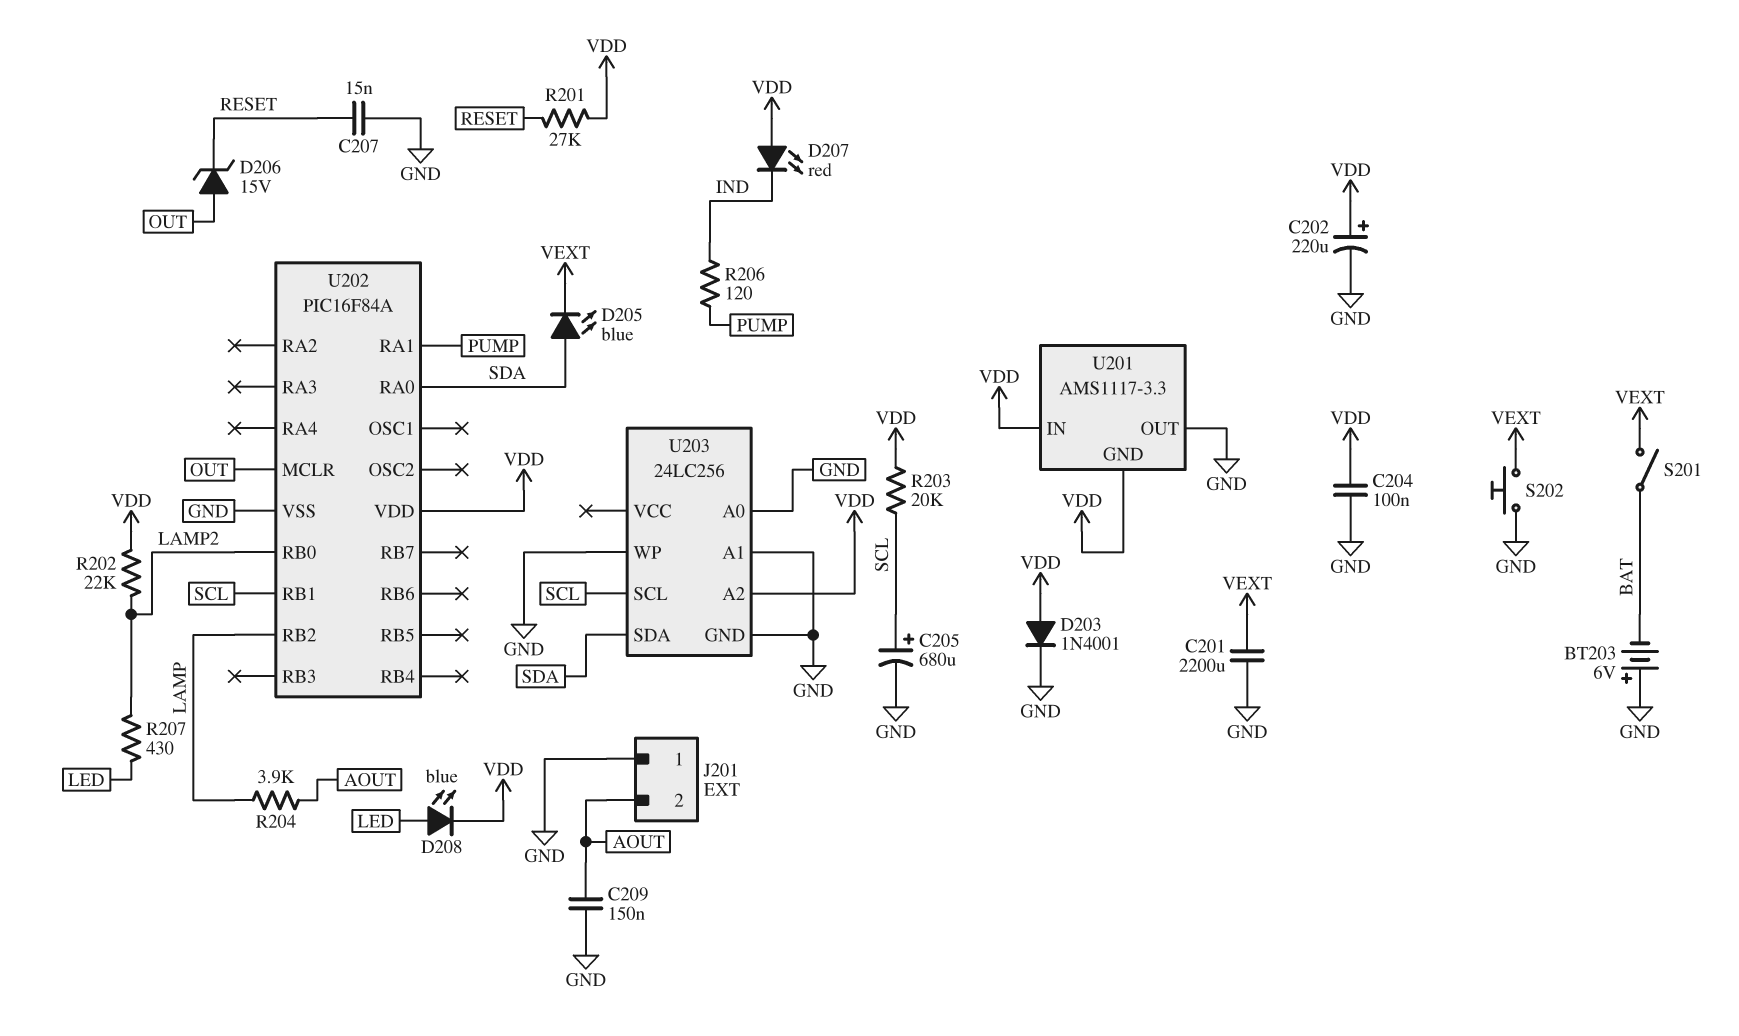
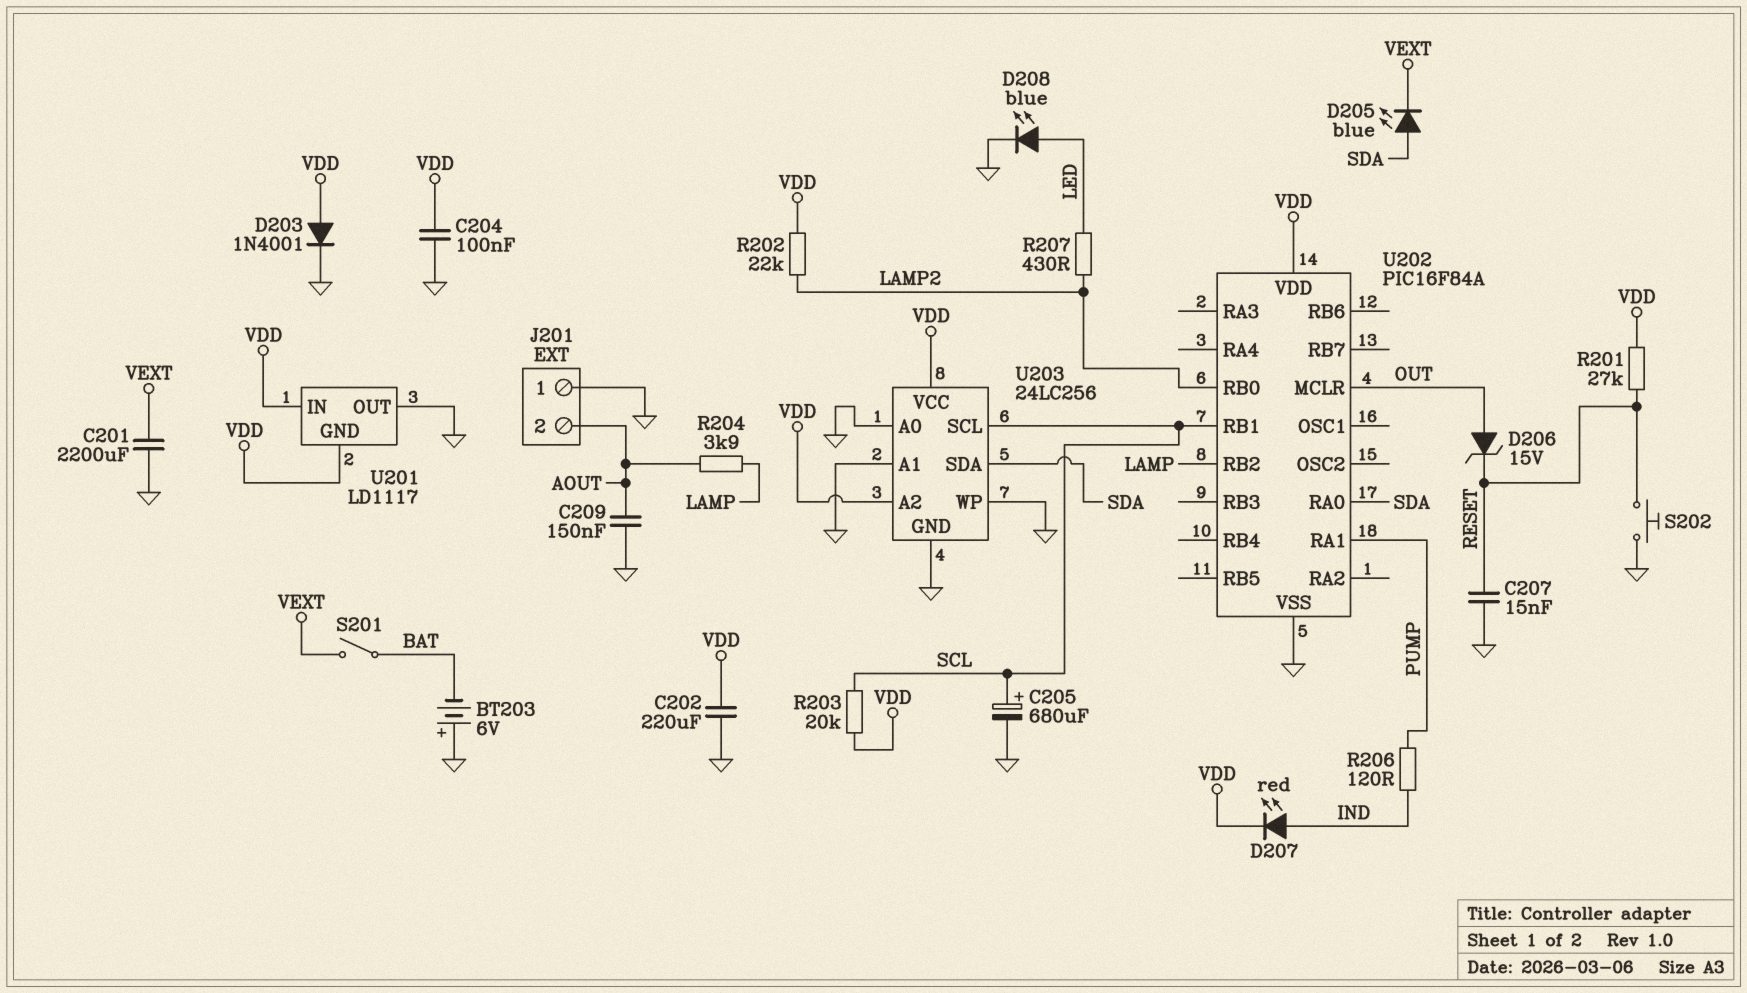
C202: 220uF (plus VDD, minus GND) -> 220uF (GND, VDD)
D207: LED red (A VDD, K IND) -> LED red (A IND, K VDD)
D208: LED blue (A LED, K VDD) -> LED blue (A LED, K GND)
S202: button (GND, VEXT) -> button (GND, RESET)
U201: AMS1117-3.3 -> LD1117
U203 pin VCC: none -> VDD

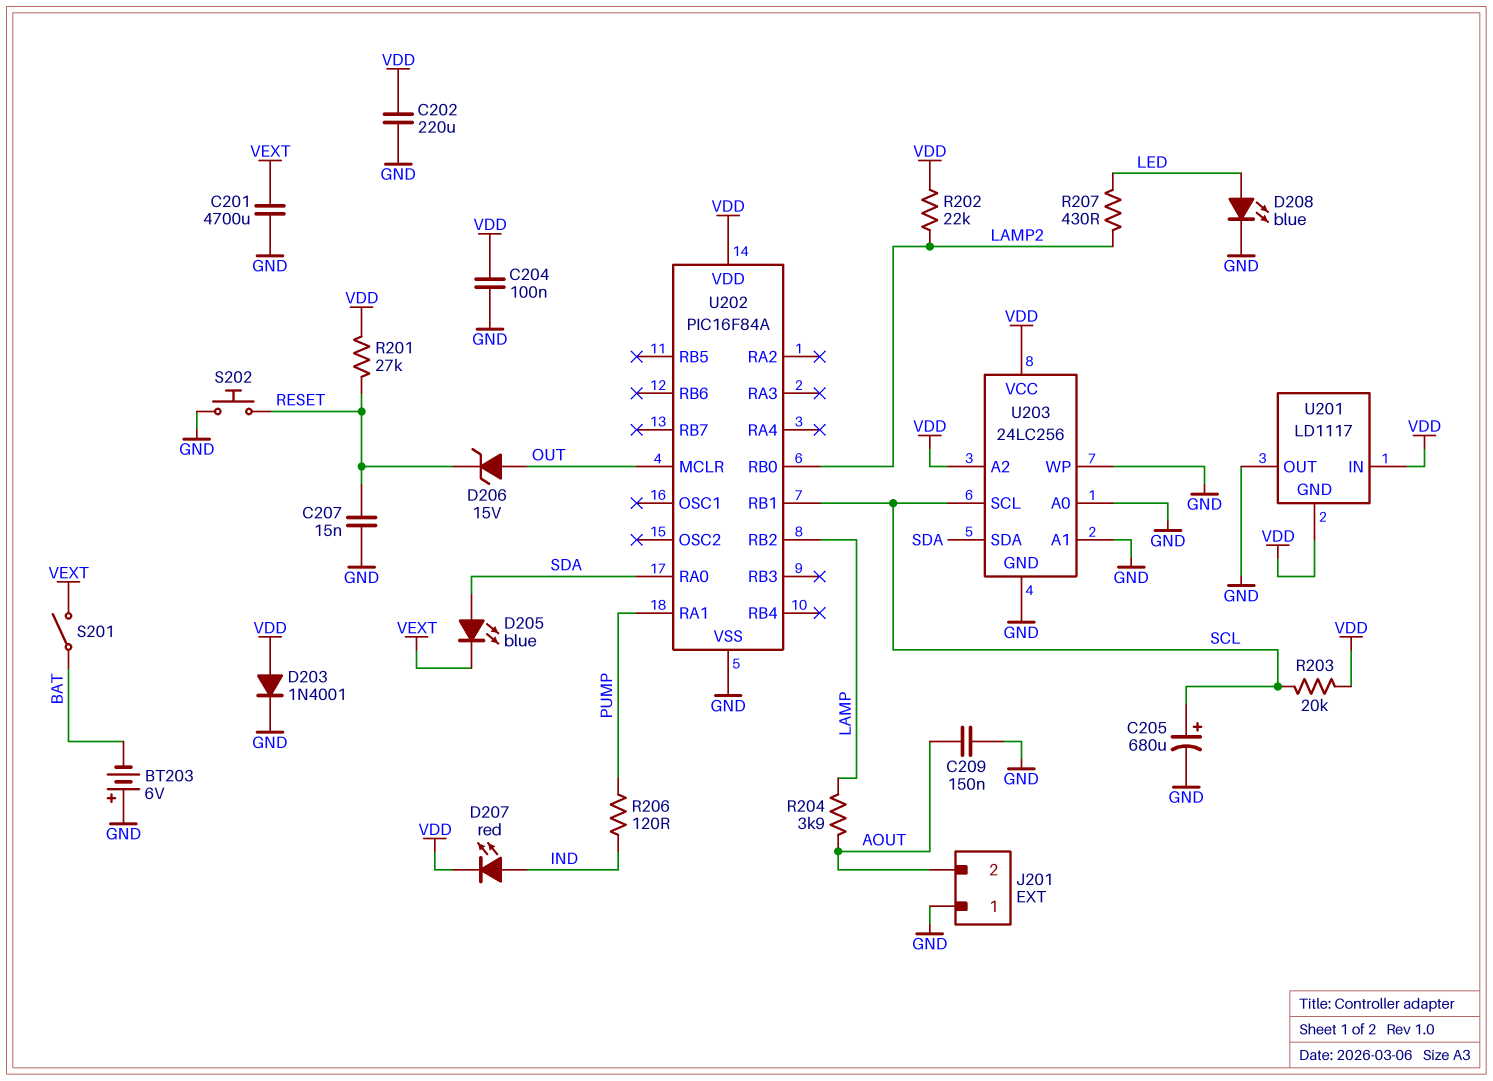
C201: 2200uF (GND, VEXT) -> 4700uF (GND, VEXT)

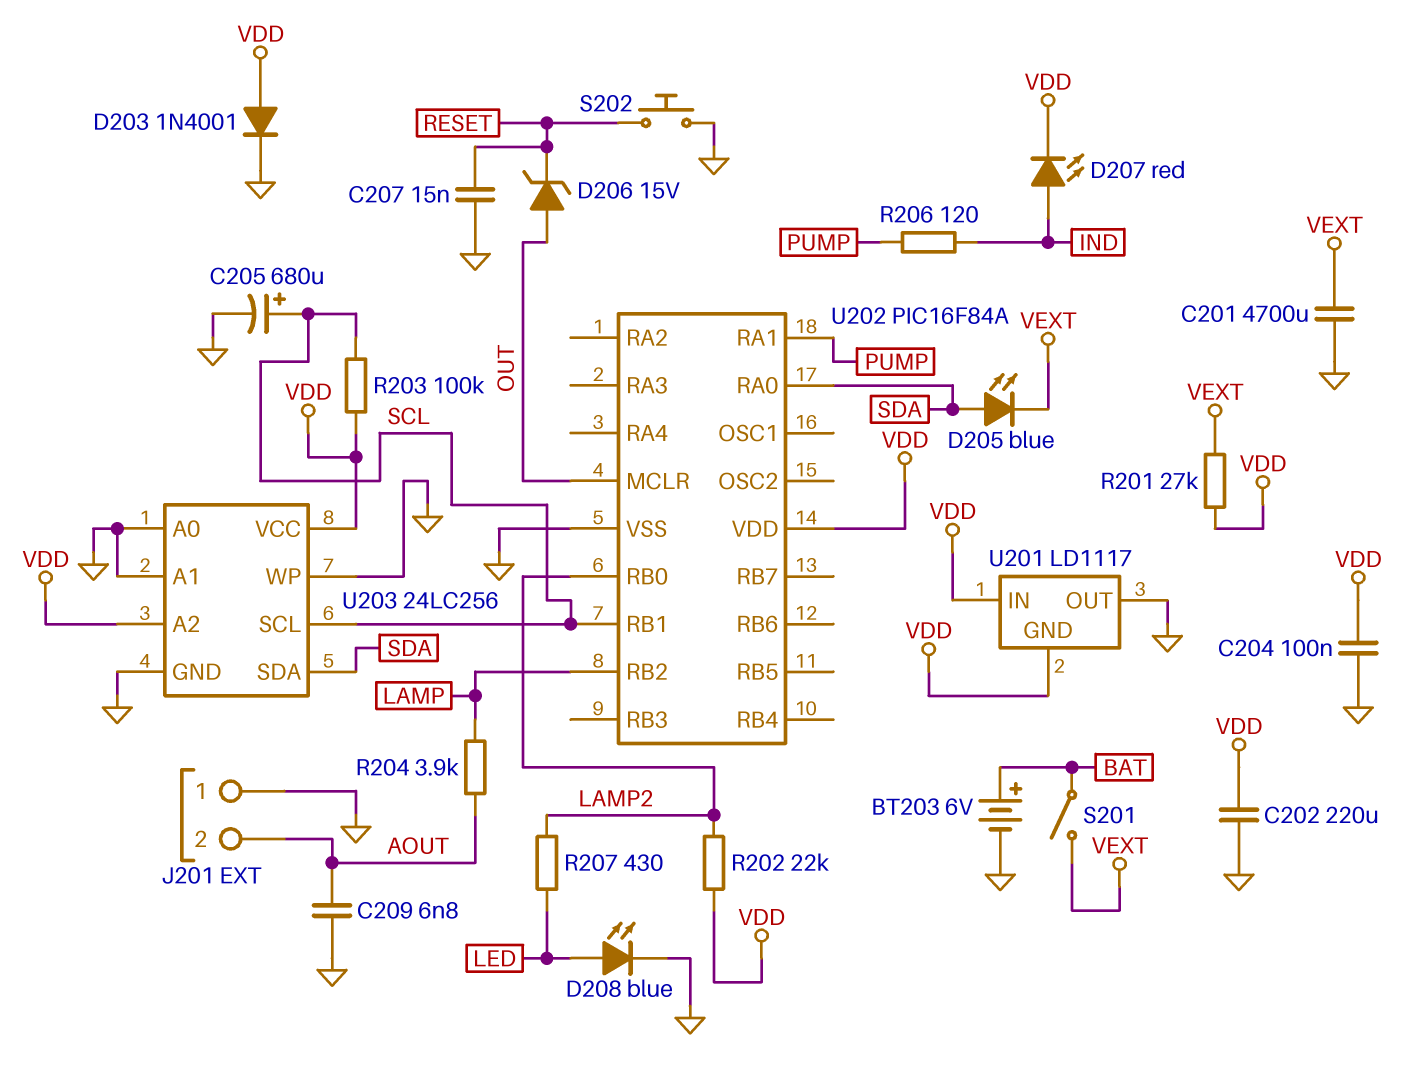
BT203: 6V (plus GND, minus BAT) -> 6V (plus BAT, minus GND)
C209: 150nF (AOUT, GND) -> 6.8nF (AOUT, GND)
R201: 27k (RESET, VDD) -> 27k (VDD, VEXT)
R203: 20k (SCL, VDD) -> 100k (SCL, VDD)

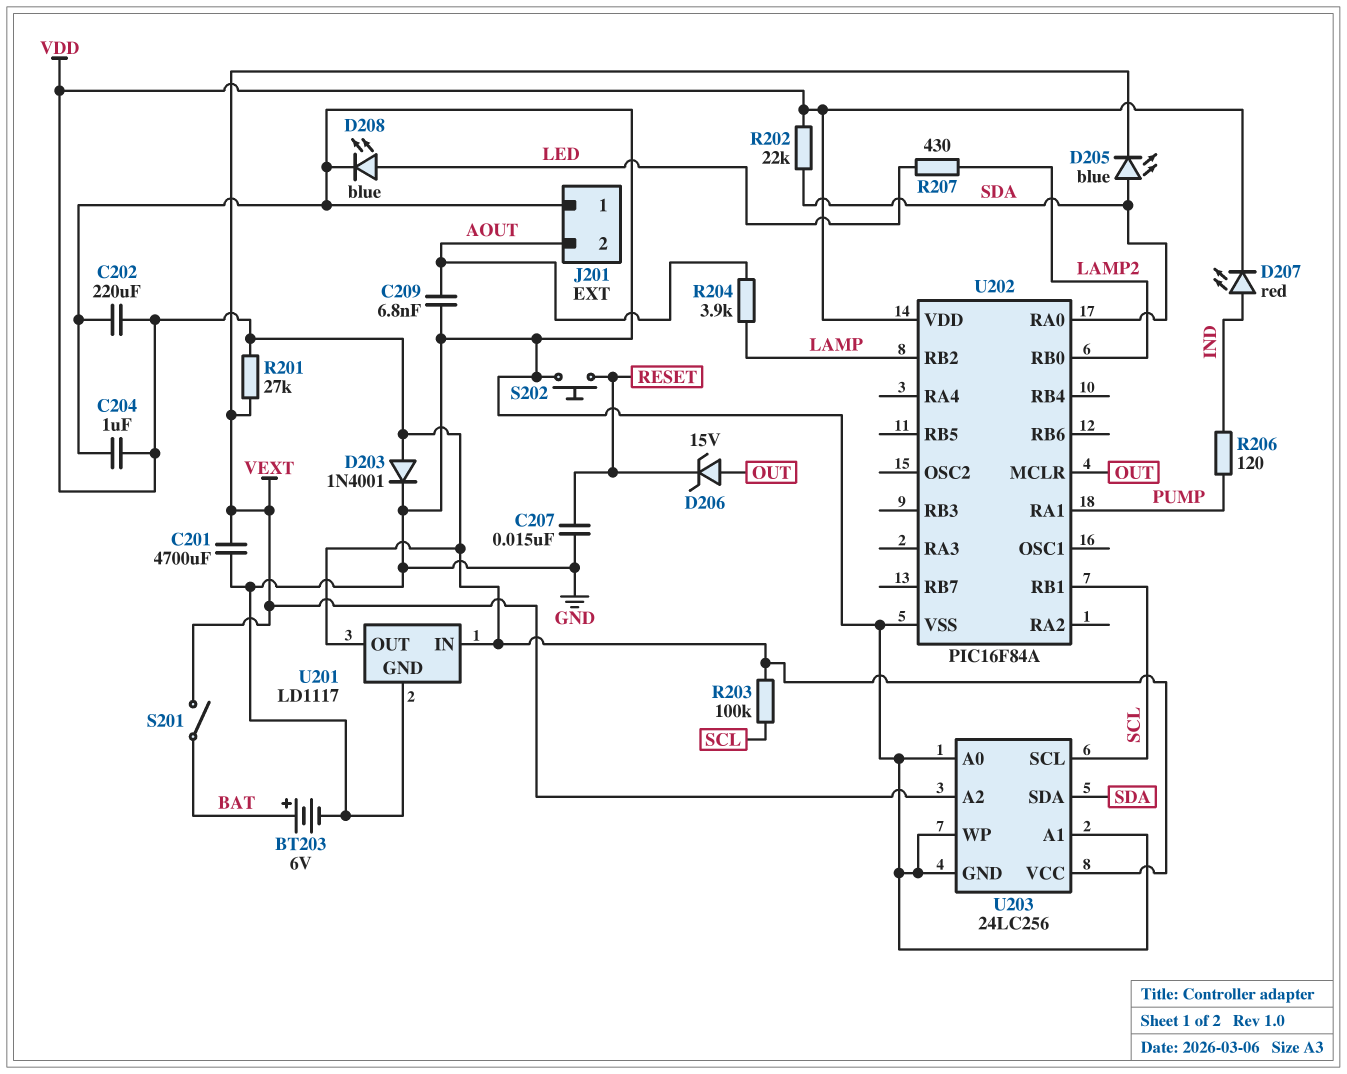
C204: 100nF (GND, VDD) -> 1uF (GND, VDD)
C205: 680uF (plus SCL, minus GND) -> none
R202: 22k (LAMP2, VDD) -> 22k (SDA, VDD)
U201 pin GND: VDD -> GND
U201 pin OUT: GND -> VDD
U203 pin A2: VDD -> VEXT

